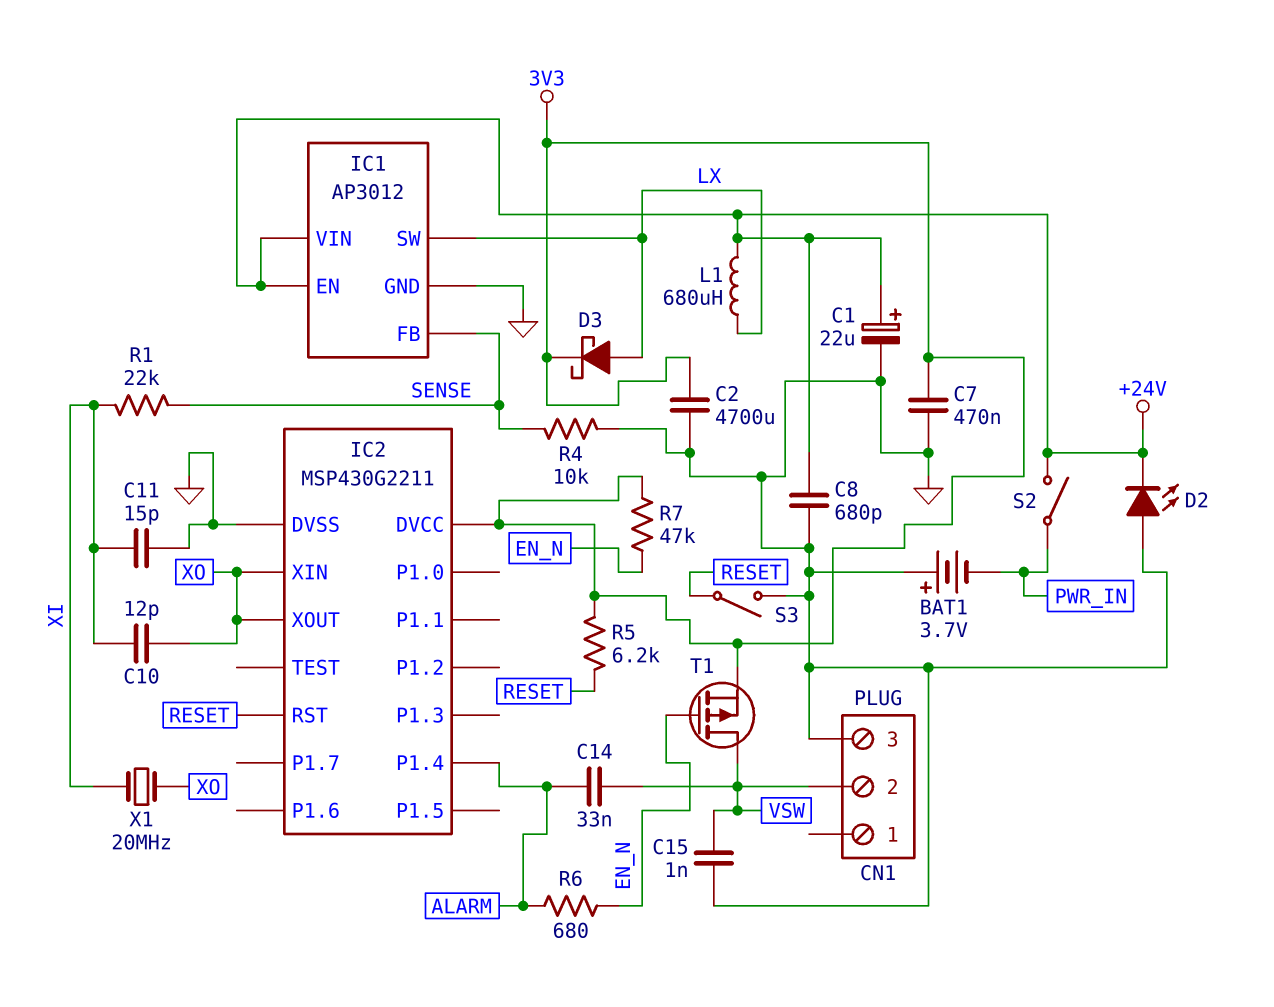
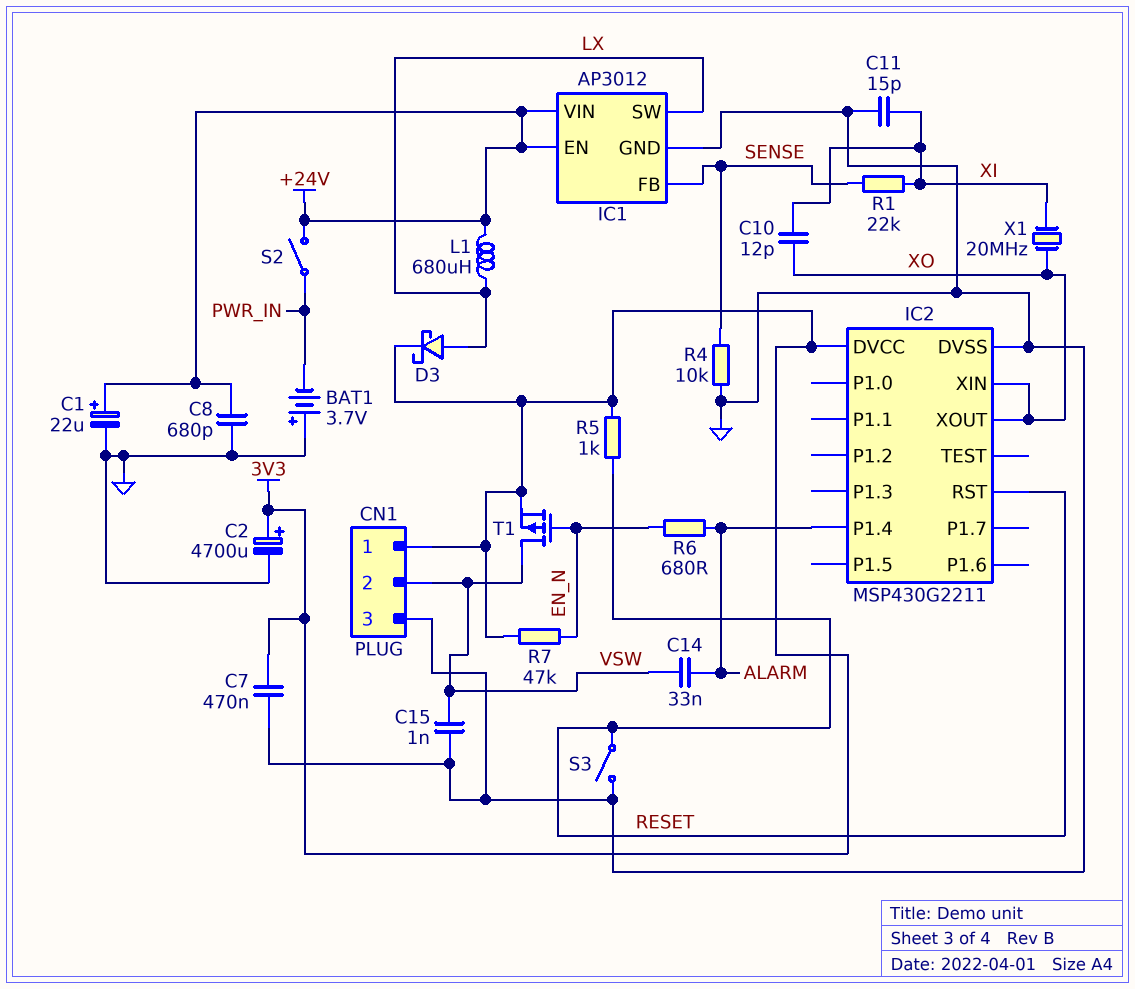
C2: 4700uF (3V3, GND) -> 4700uF (plus 3V3, minus GND)
CN1 pin 1: none -> 3V3
D2: LED (A GND, K +24V) -> none
R5: 6.2k (3V3, RESET) -> 1k (3V3, RESET)

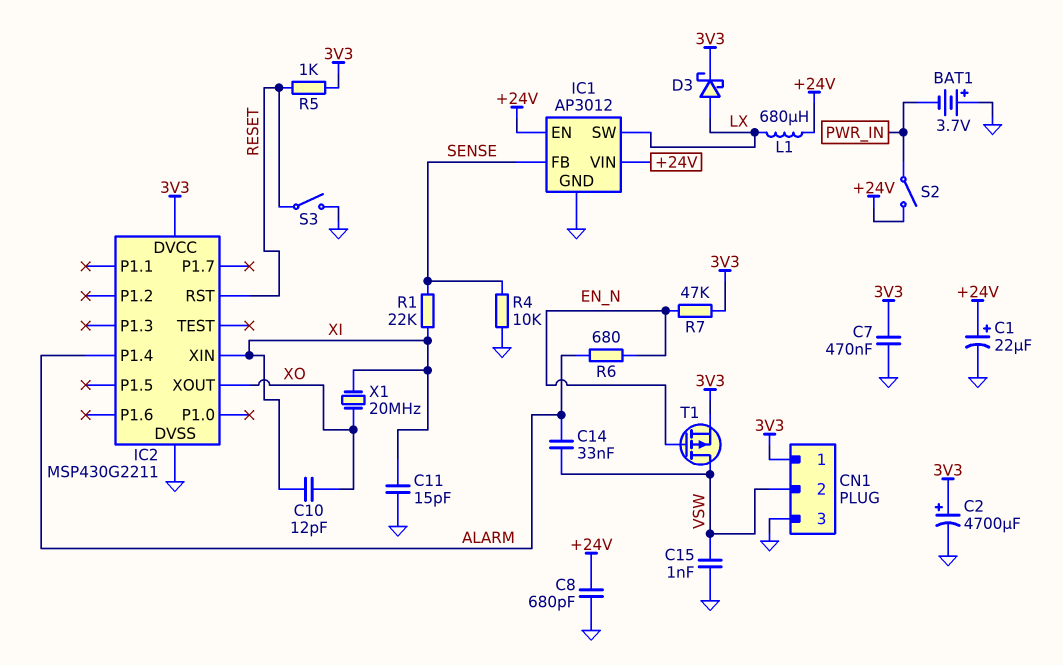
IC2 pin XIN: XO -> XI

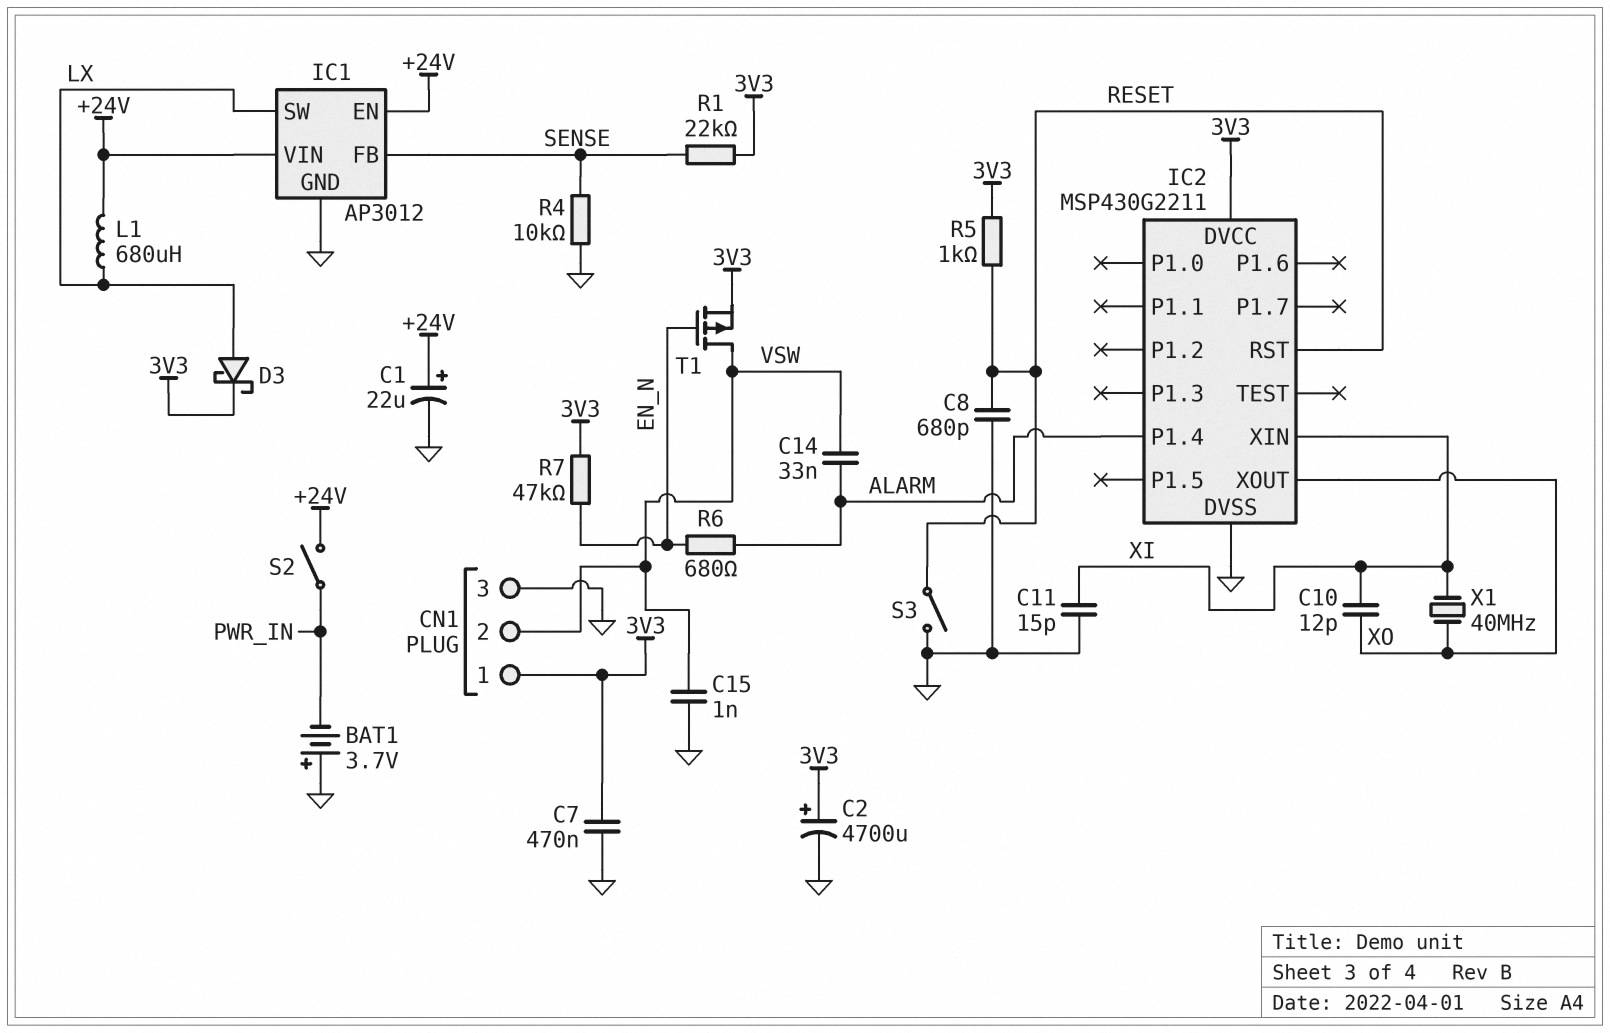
C8: 680pF (+24V, GND) -> 680pF (GND, RESET)
R1: 22k (SENSE, XI) -> 22k (3V3, SENSE)
X1: 20MHz (XI, XO) -> 40MHz (XI, XO)

